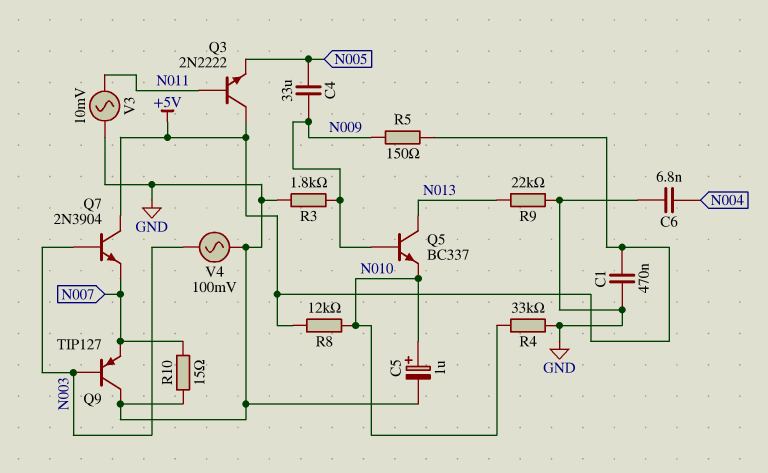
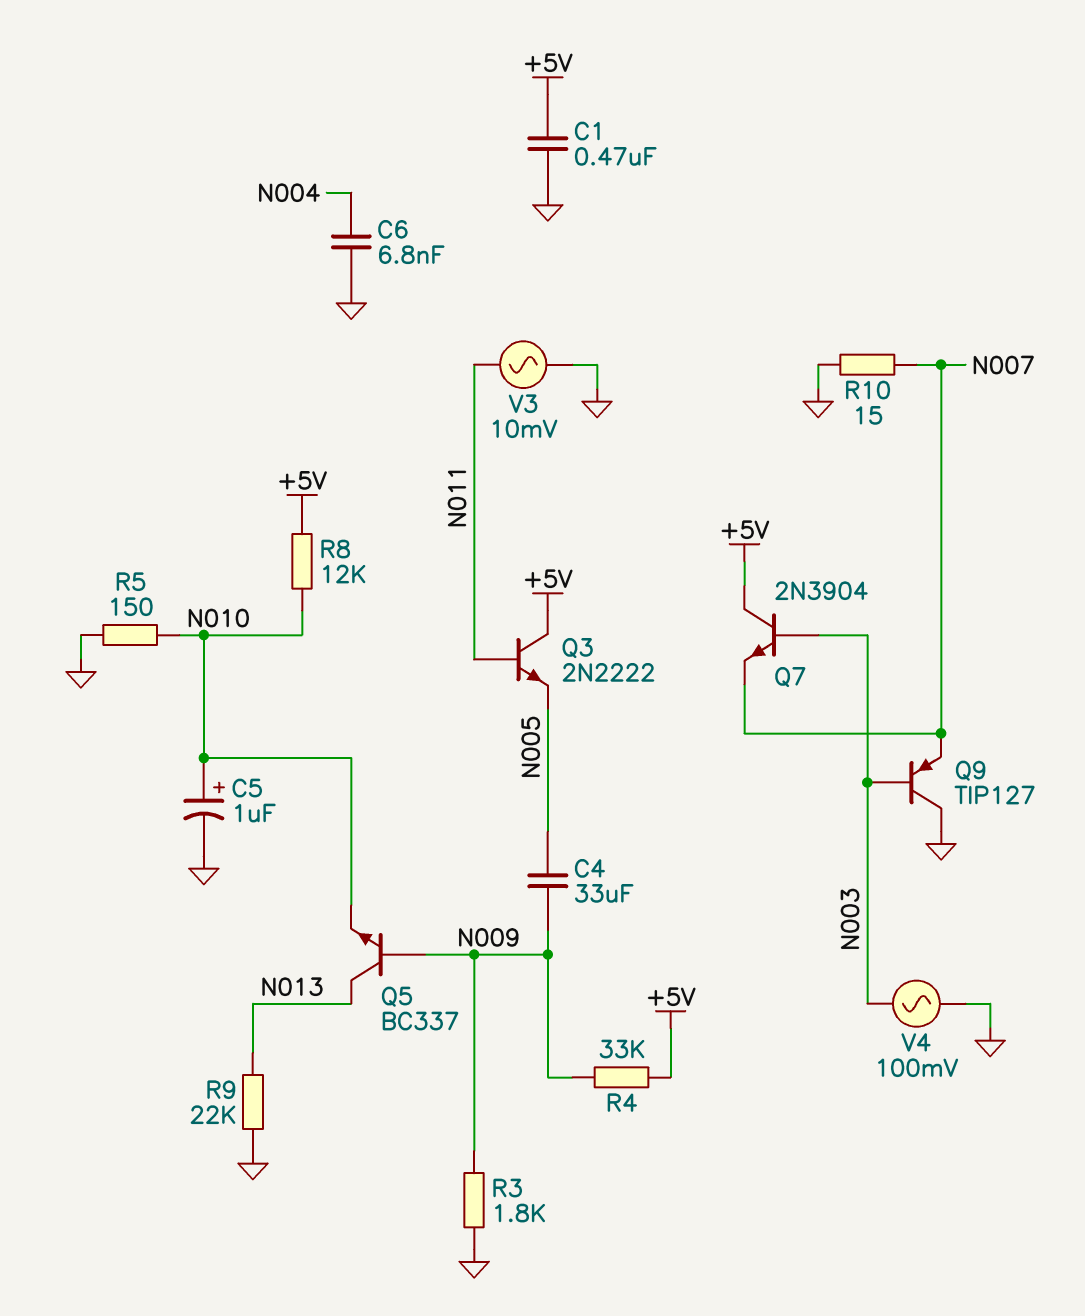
R4: 33k (GND, N010) -> 33k (+5V, N009)
R5: 150 (+5V, N009) -> 150 (GND, N010)

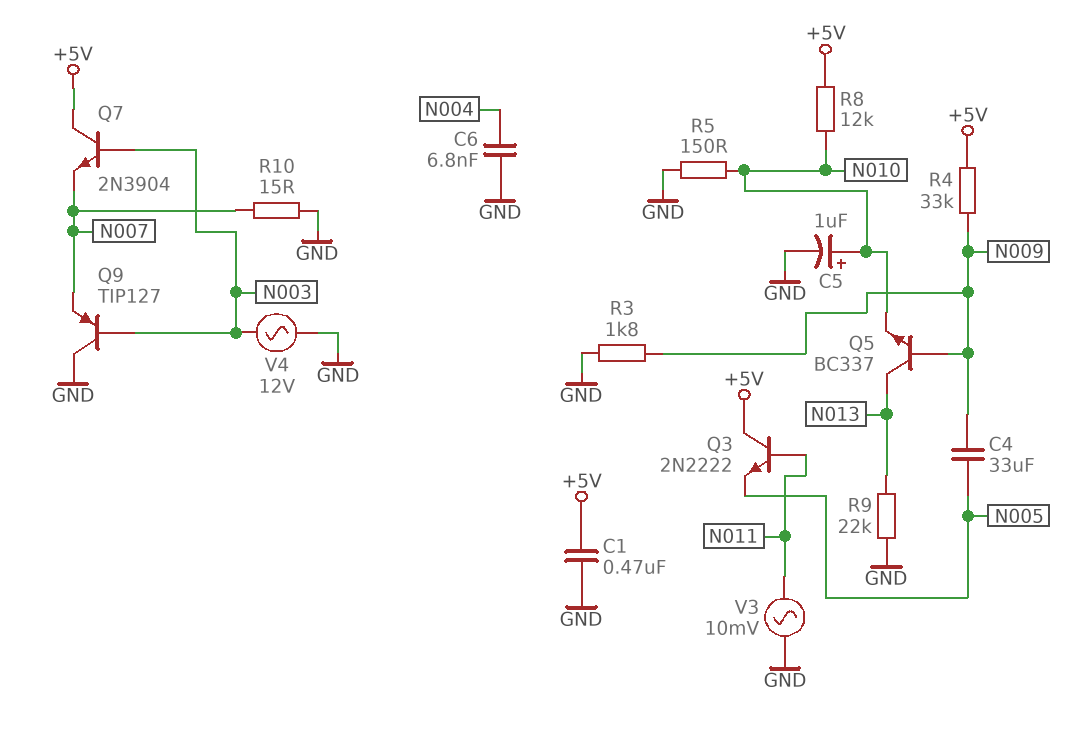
V4: AC 100mV (GND, N003) -> AC 12V (GND, N003)

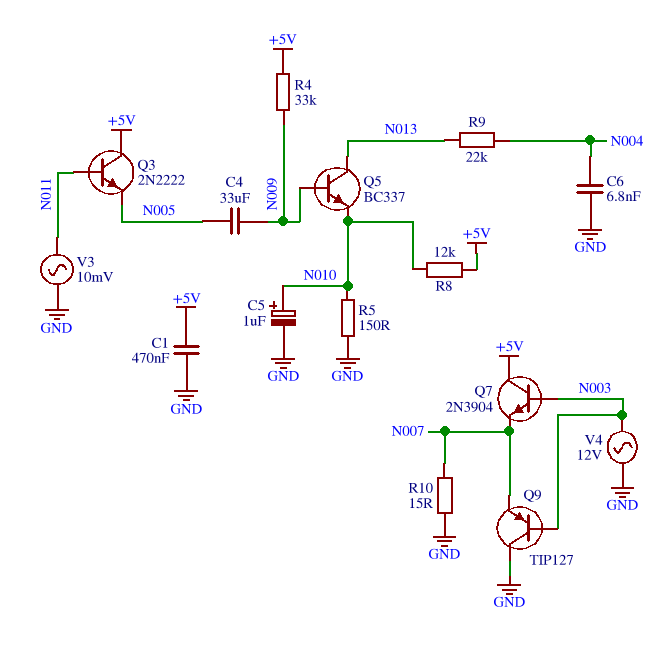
R3: 1.8k (GND, N009) -> none
R9: 22k (GND, N013) -> 22k (N004, N013)

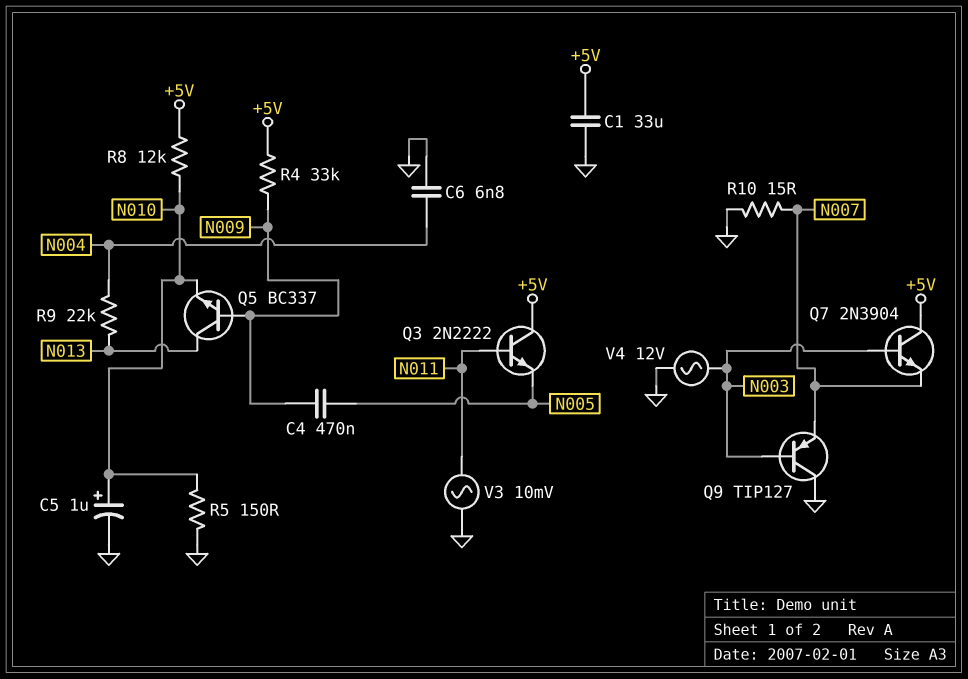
C1: 470nF (+5V, GND) -> 33uF (+5V, GND)
C4: 33uF (N005, N009) -> 470nF (N005, N009)

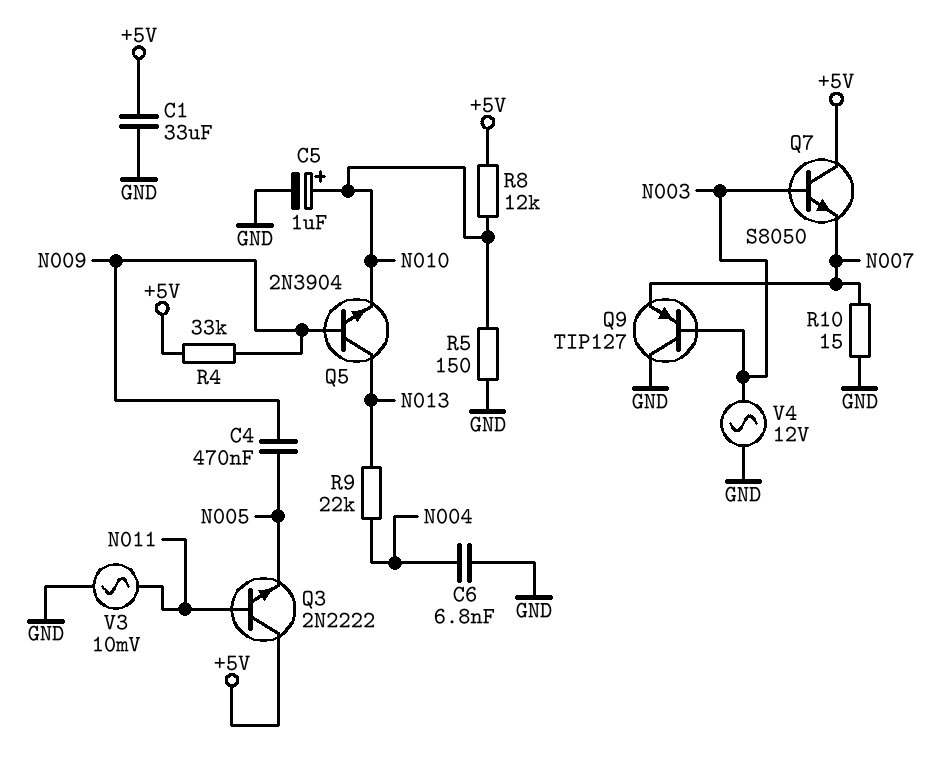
Q5: NPN BC337 (B N009, C N013, E N010) -> NPN 2N3904 (B N009, C N013, E N010)
Q7: NPN 2N3904 (B N003, C +5V, E N007) -> NPN S8050 (B N003, C +5V, E N007)

